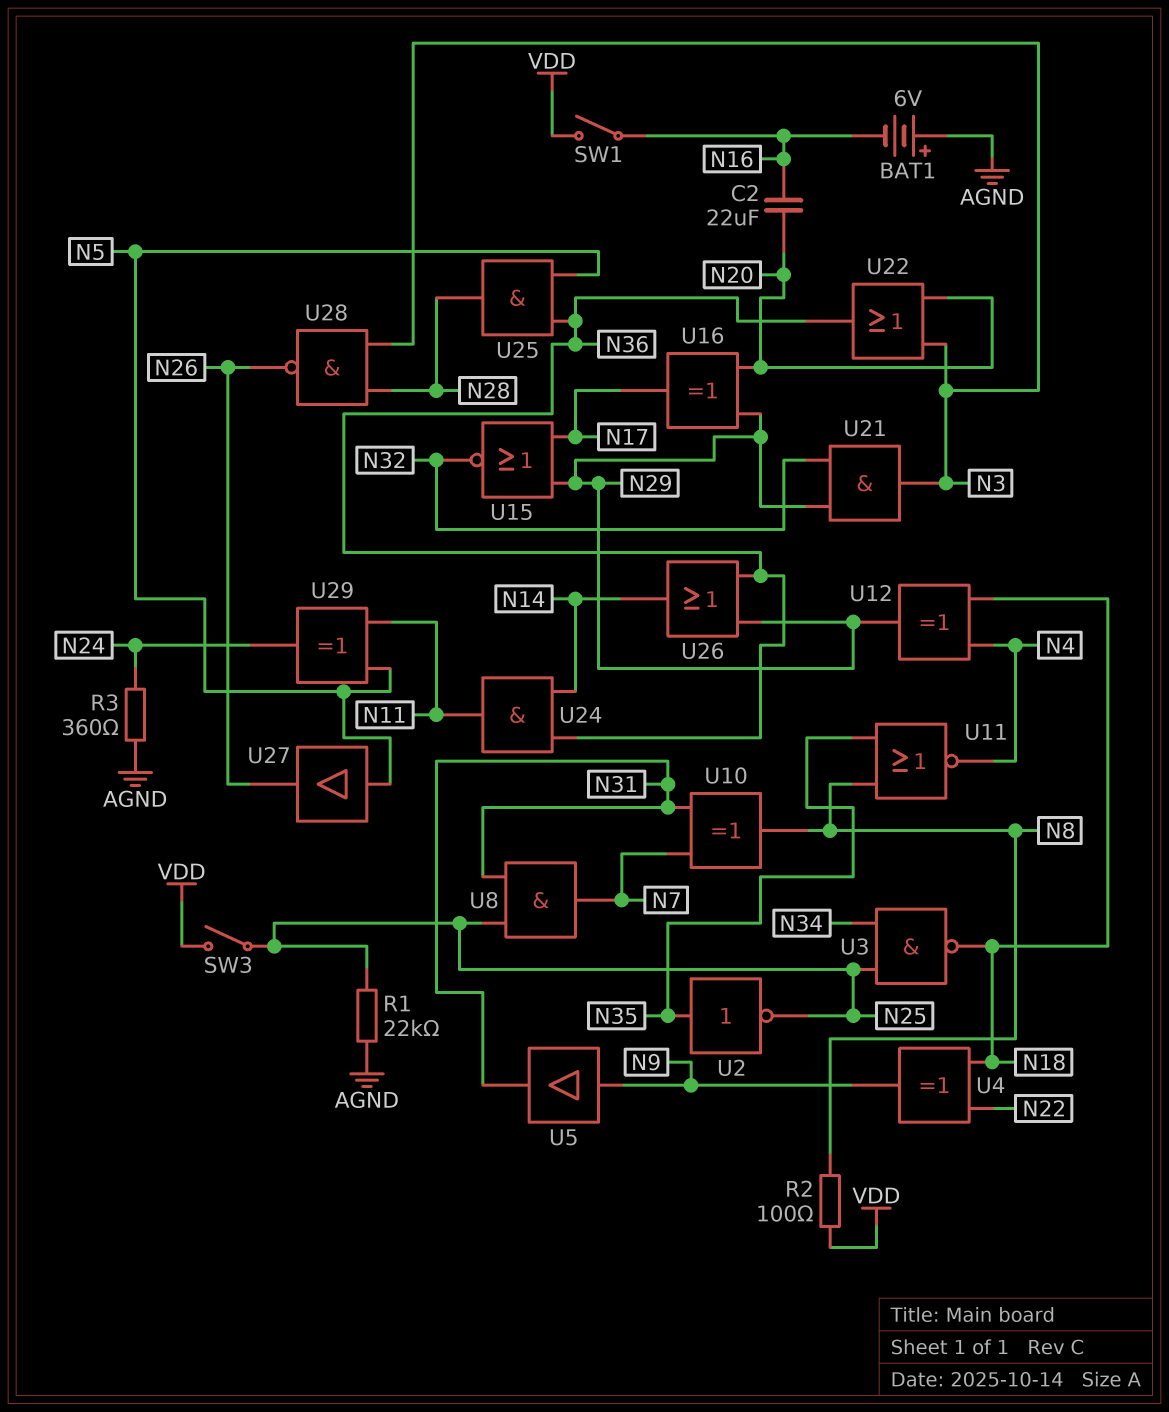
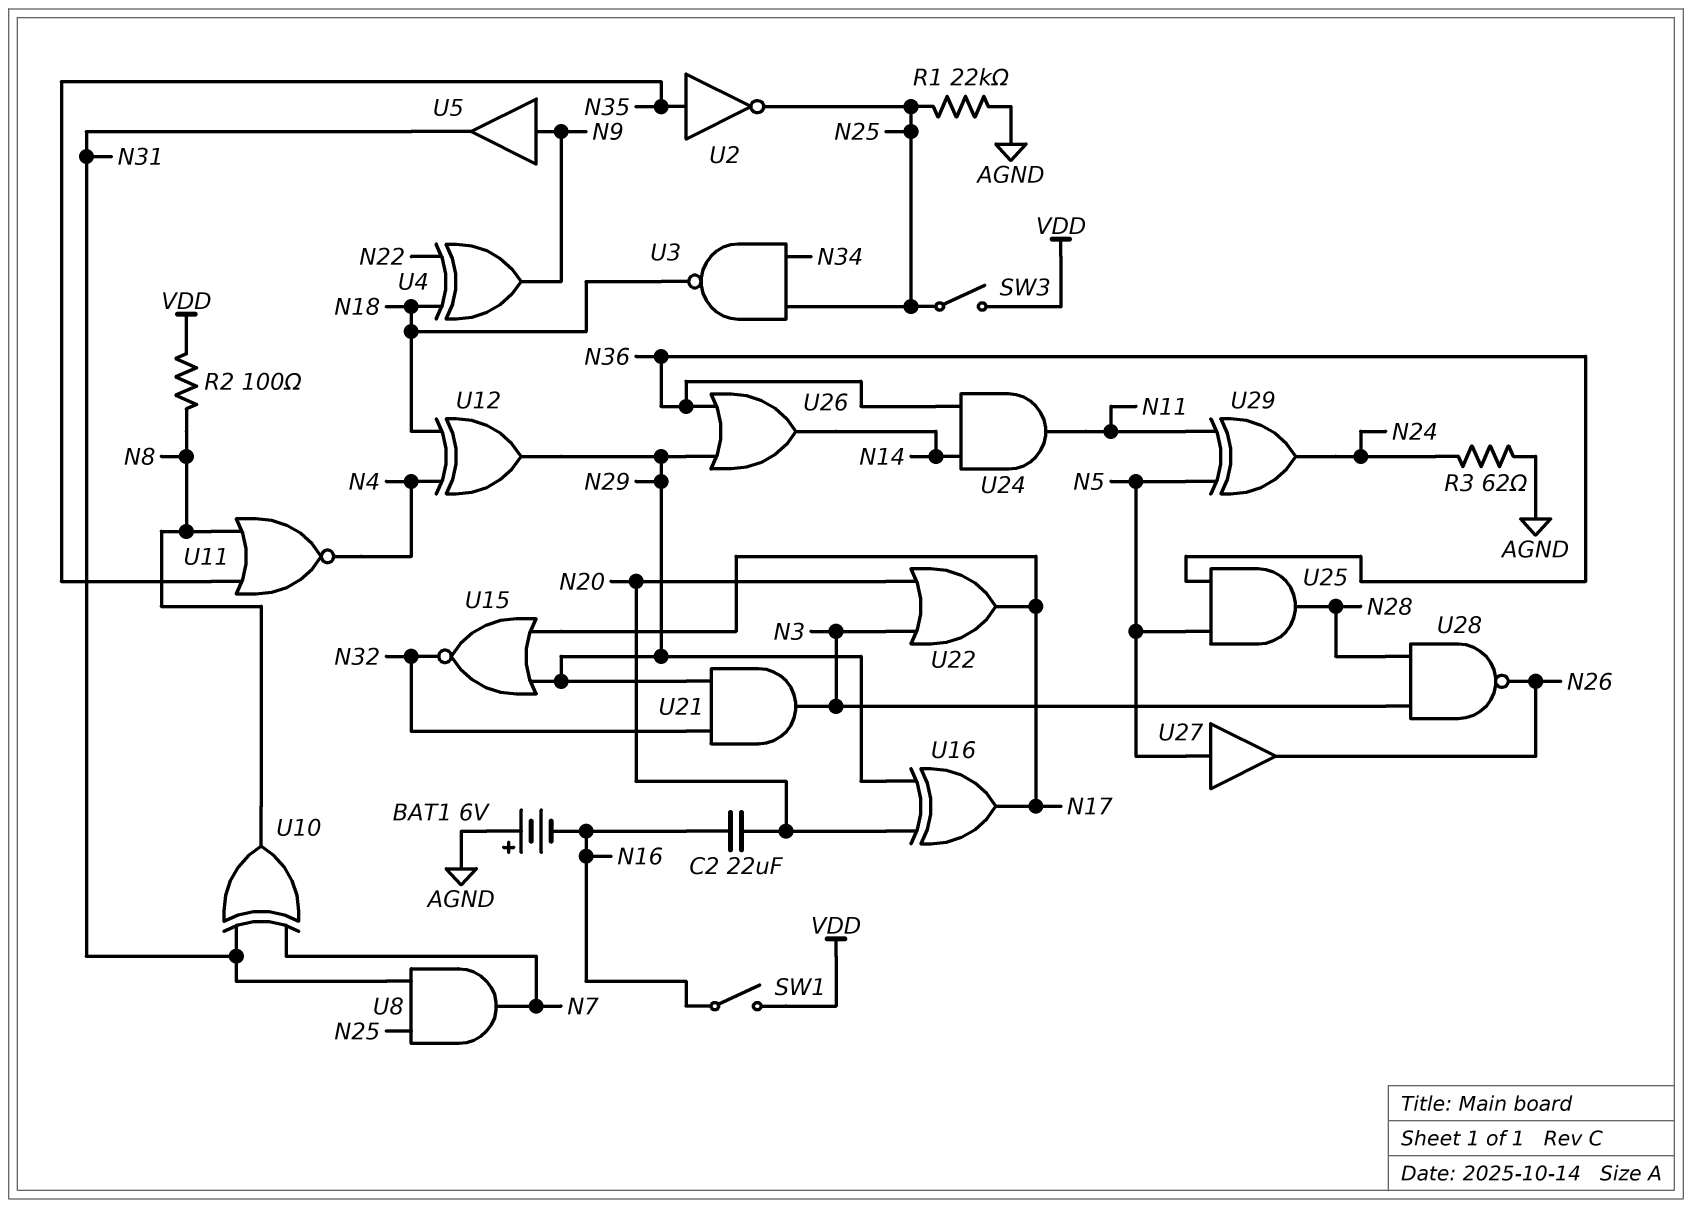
R3: 360 (AGND, N24) -> 62 (AGND, N24)
U22: OR (in N3, in N20, out N36) -> OR (in N3, in N20, out N17)

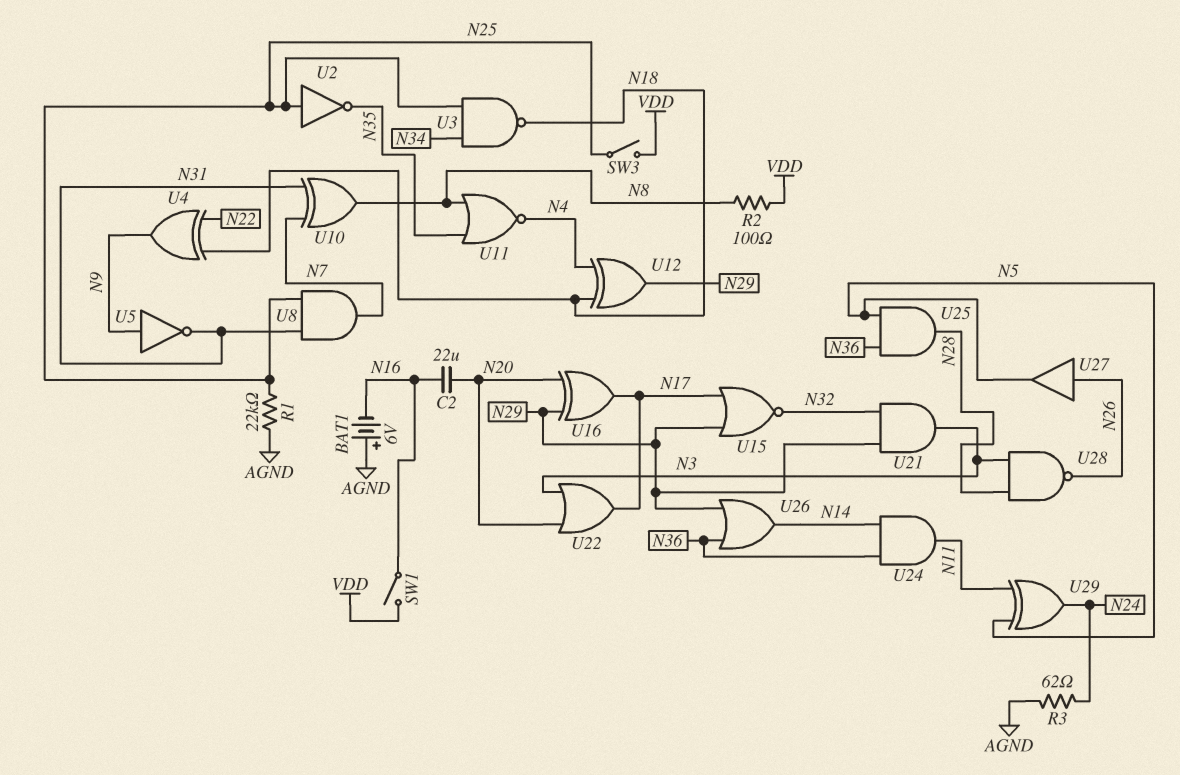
U2: NOT (in N35, out N25) -> NOT (in N25, out N35)
U5: buffer (in N9, out N31) -> NOT (in N9, out N31)
U27: buffer (in N5, out N26) -> buffer (in N26, out N5)

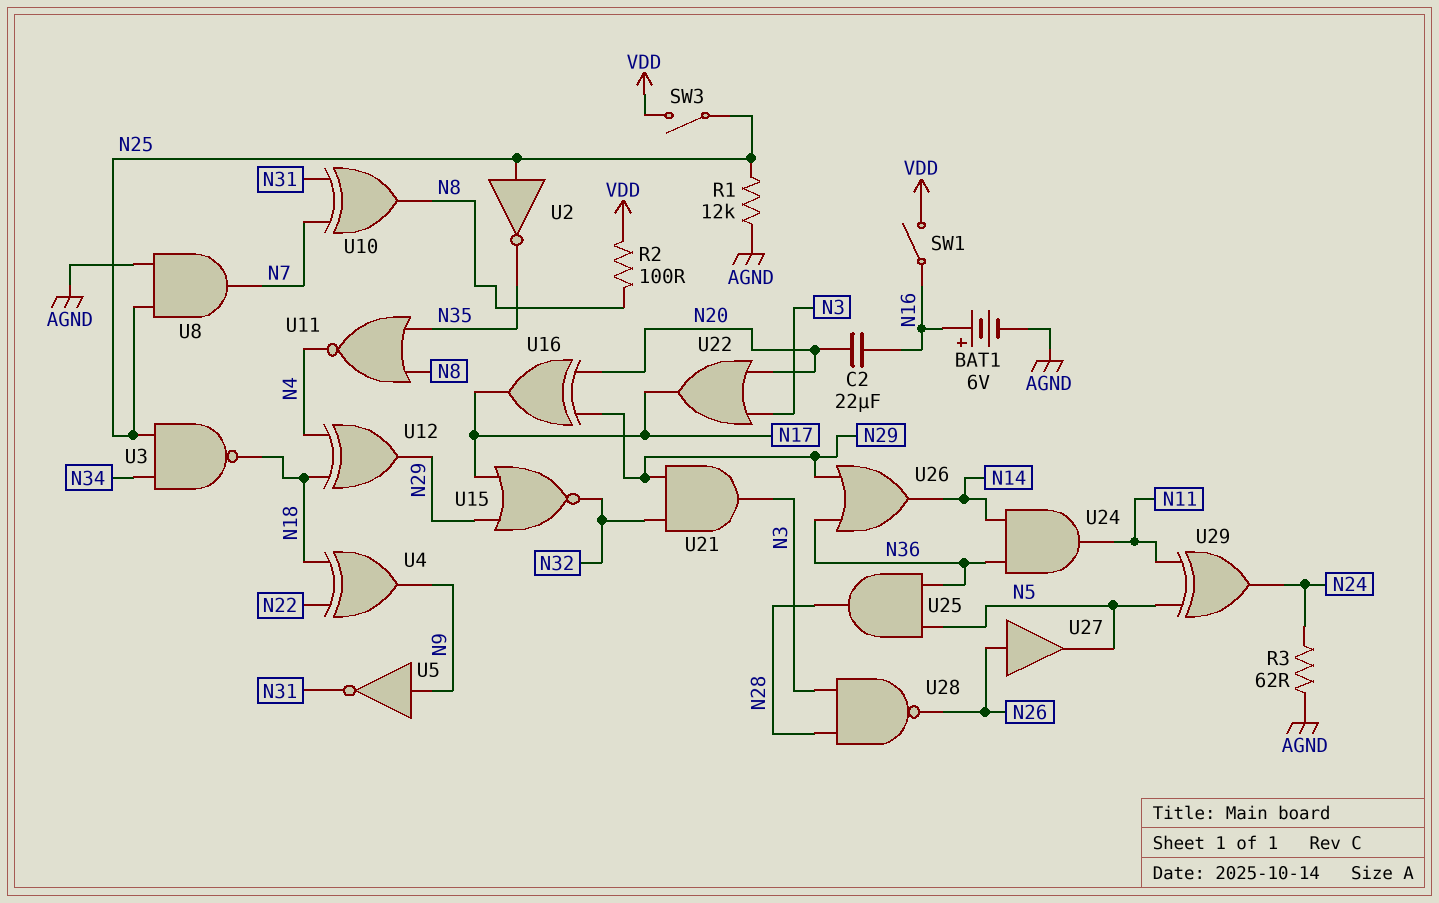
BAT1: 6V (plus AGND, minus N16) -> 6V (plus N16, minus AGND)
R1: 22k (AGND, N25) -> 12k (AGND, N25)
U8: AND (in N25, in N31, out N7) -> AND (in AGND, in N25, out N7)

